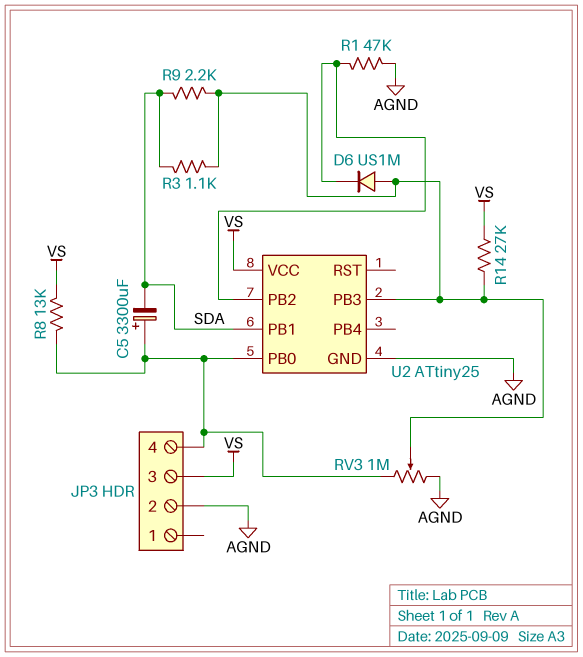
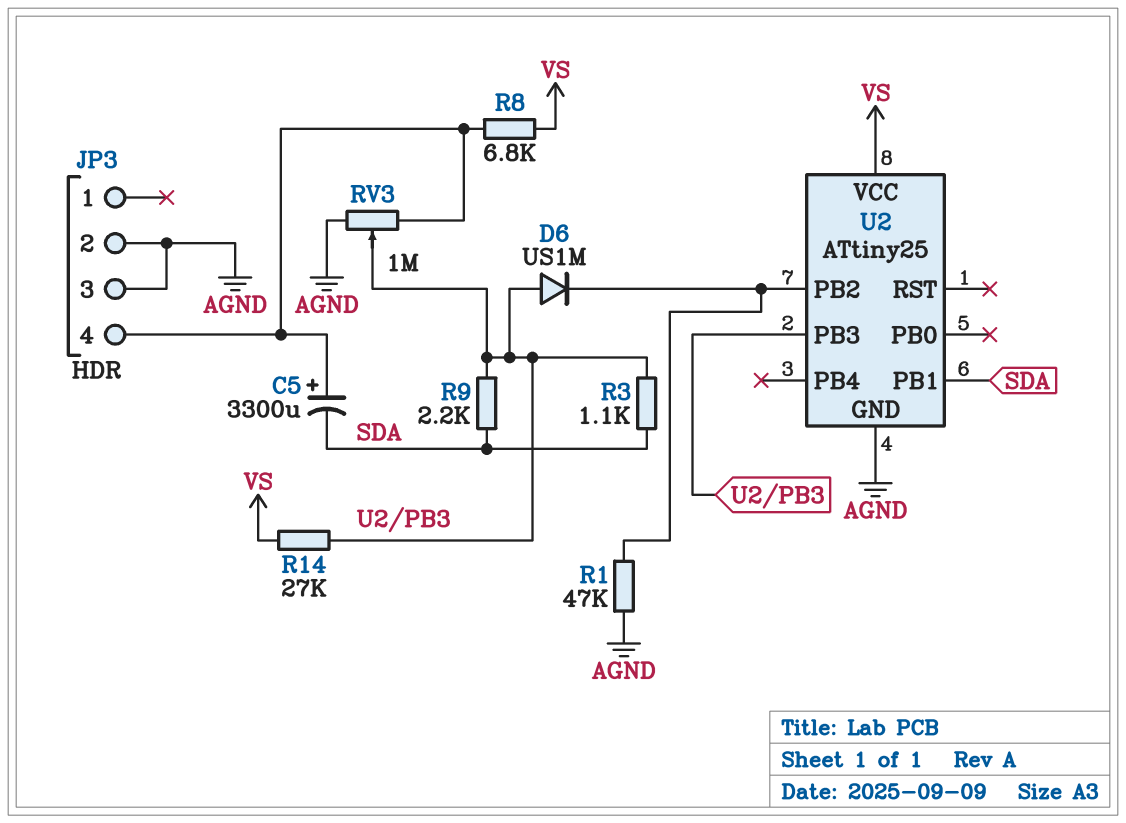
JP3 pin 3: VS -> AGND
R8: 13k (JP3/4, VS) -> 6.8k (JP3/4, VS)
U2 pin PB0: JP3/4 -> none

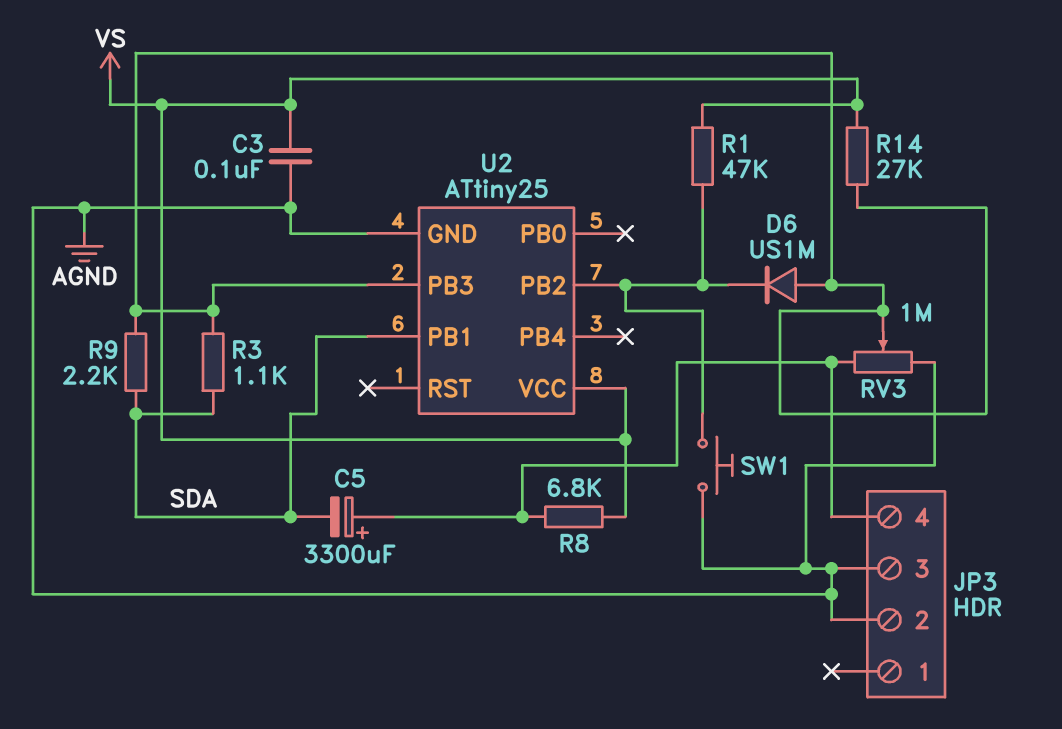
C3: none -> 100nF (AGND, VS)
R1: 47k (AGND, U2/PB2) -> 47k (U2/PB2, VS)
SW1: none -> button (AGND, U2/PB2)

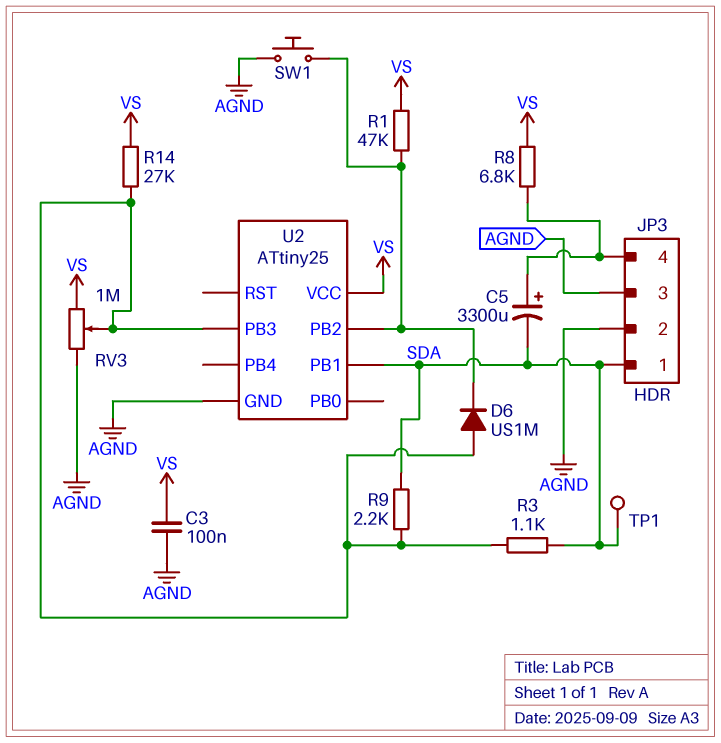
JP3 pin 1: none -> SDA
RV3: 1M (AGND, JP3/4, wiper U2/PB3) -> 1M (AGND, VS, wiper U2/PB3)
TP1: none -> test point (SDA)

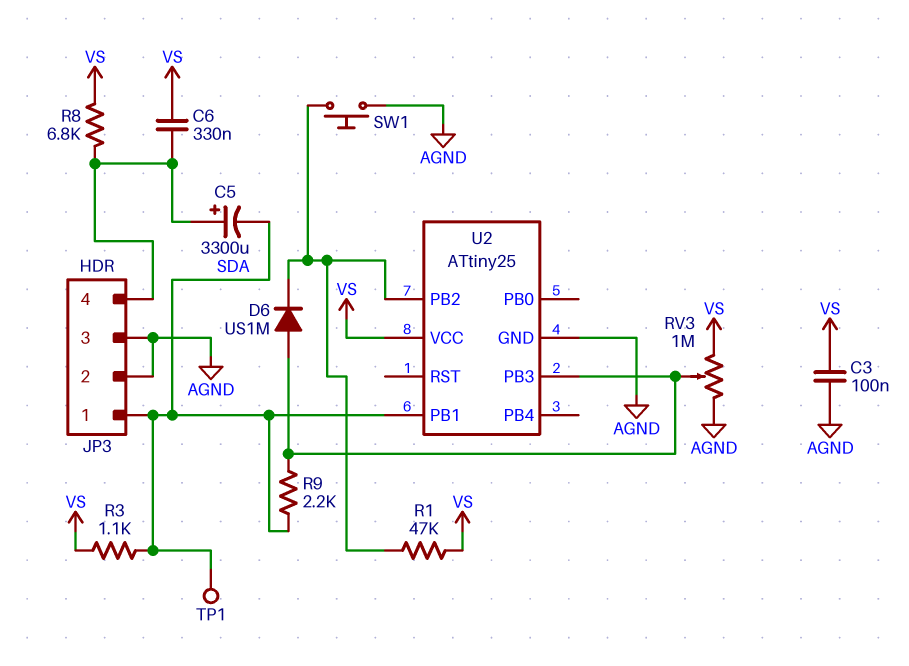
C6: none -> 330nF (JP3/4, VS)
R3: 1.1k (SDA, U2/PB3) -> 1.1k (SDA, VS)
R14: 27k (U2/PB3, VS) -> none

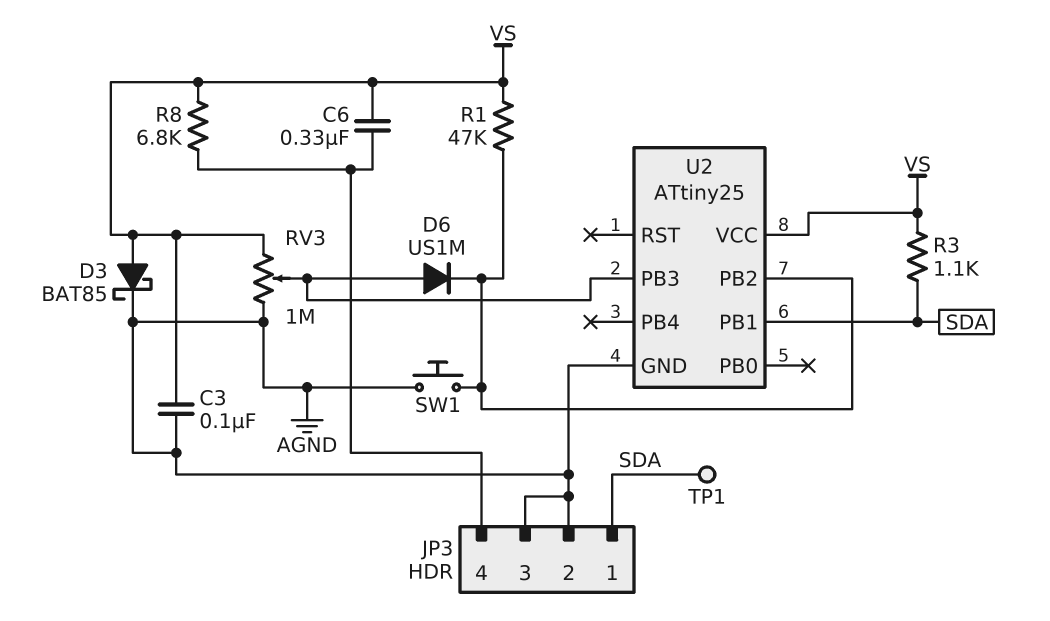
C5: 3300uF (plus JP3/4, minus SDA) -> none
D3: none -> schottky BAT85 (A VS, K AGND)
R9: 2.2k (SDA, U2/PB3) -> none

